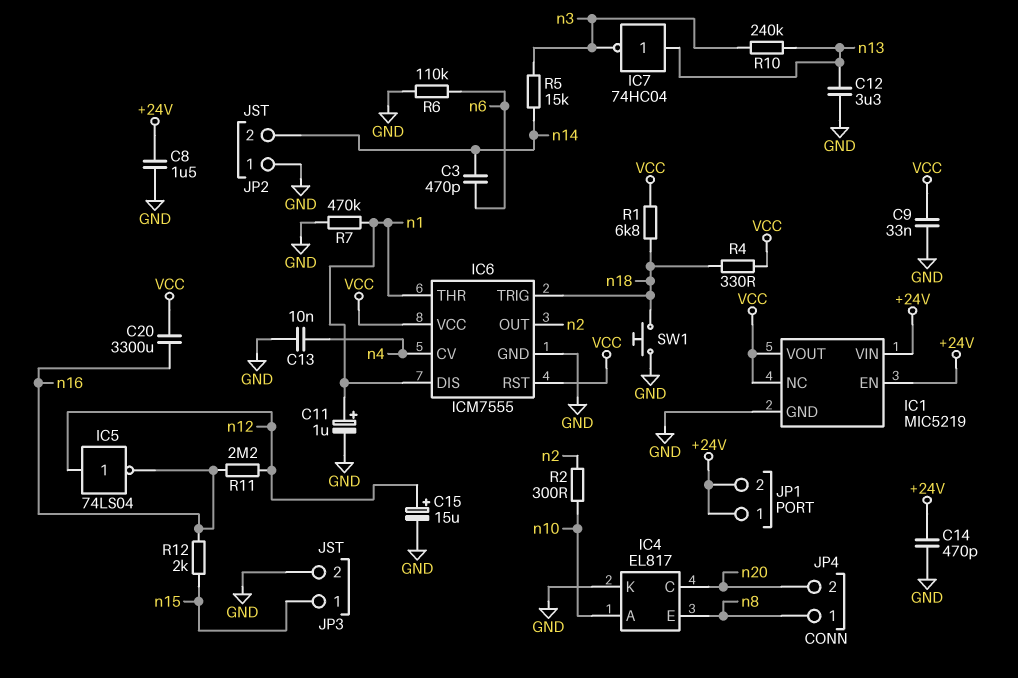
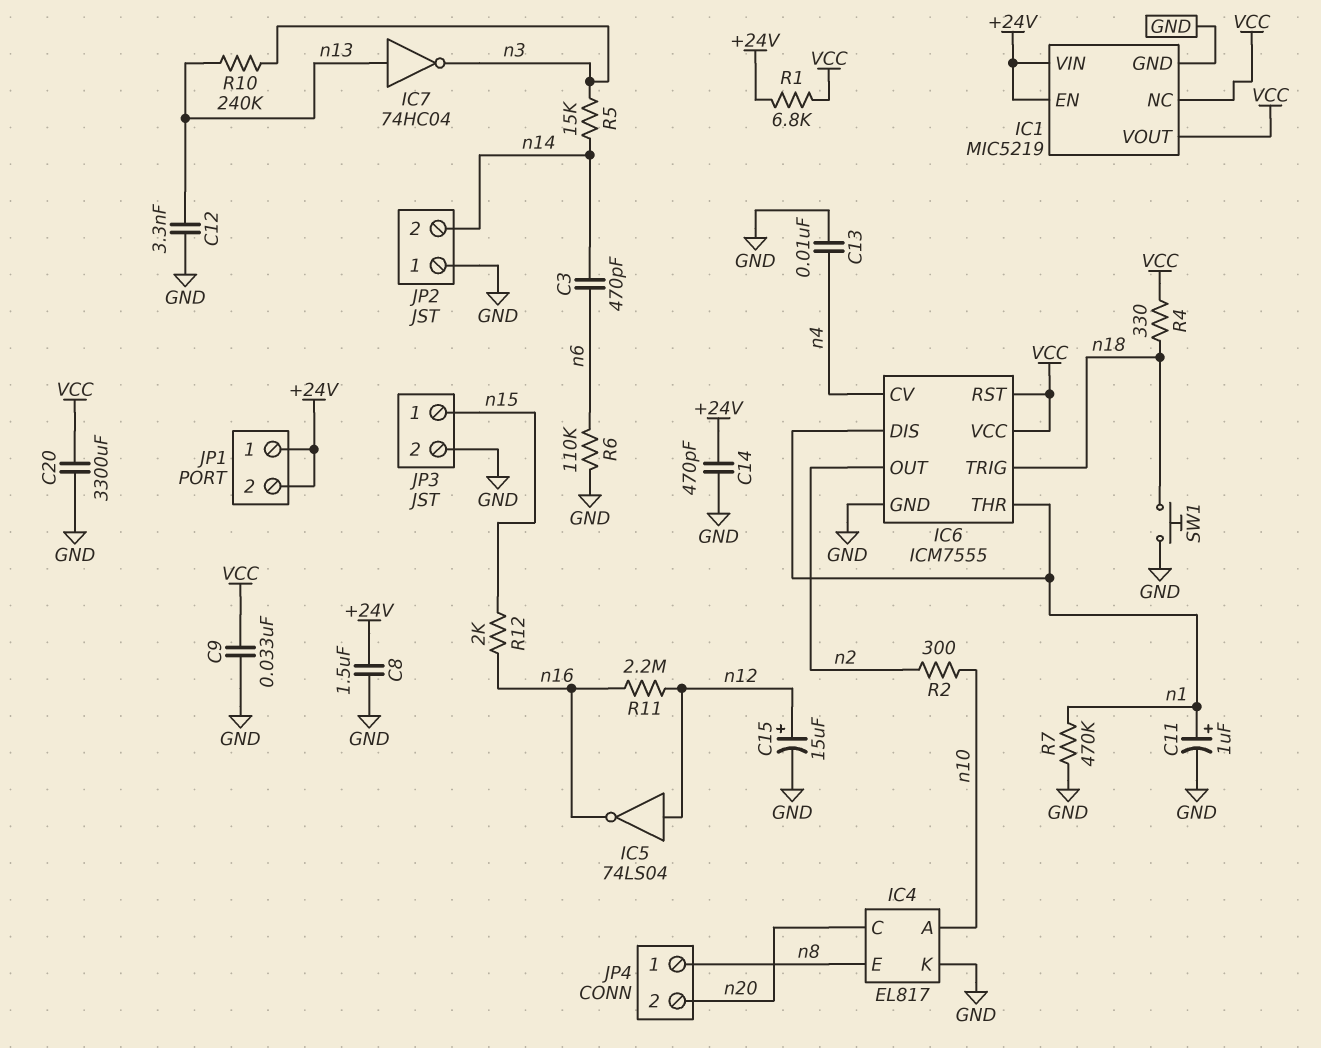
C12: 3.3uF (GND, n13) -> 3.3nF (GND, n13)
C20: 3300uF (VCC, n16) -> 3300uF (GND, VCC)
R1: 6.8k (VCC, n18) -> 6.8k (+24V, VCC)

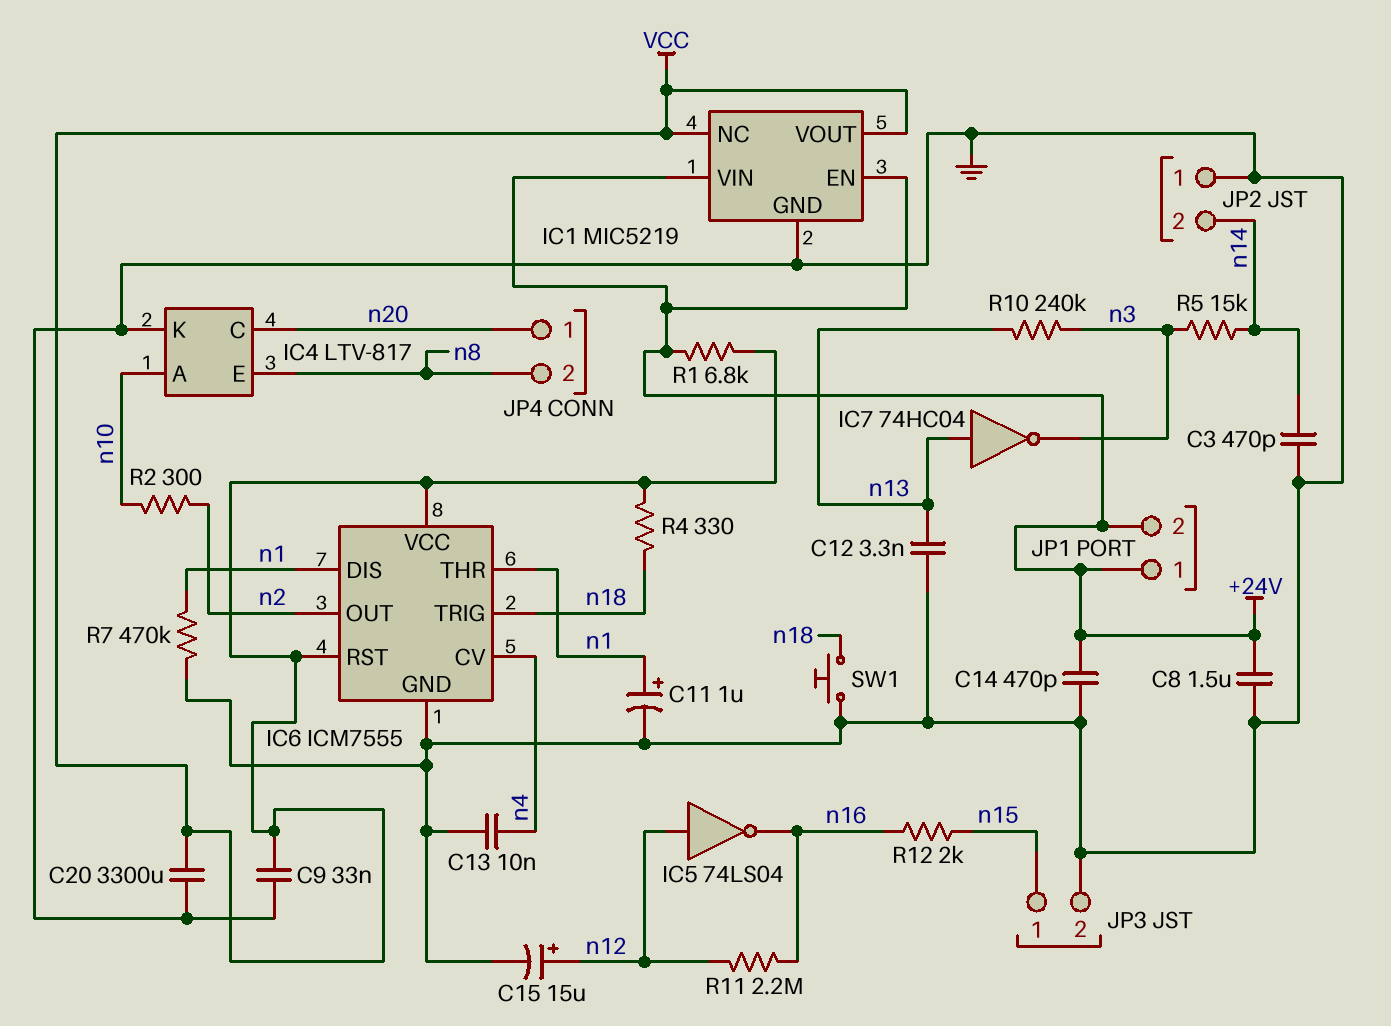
C3: 470pF (n6, n14) -> 470pF (GND, n14)
IC4: EL817 -> LTV-817
JP4 pin 1: n8 -> n20
JP4 pin 2: n20 -> n8
R6: 110k (GND, n6) -> none

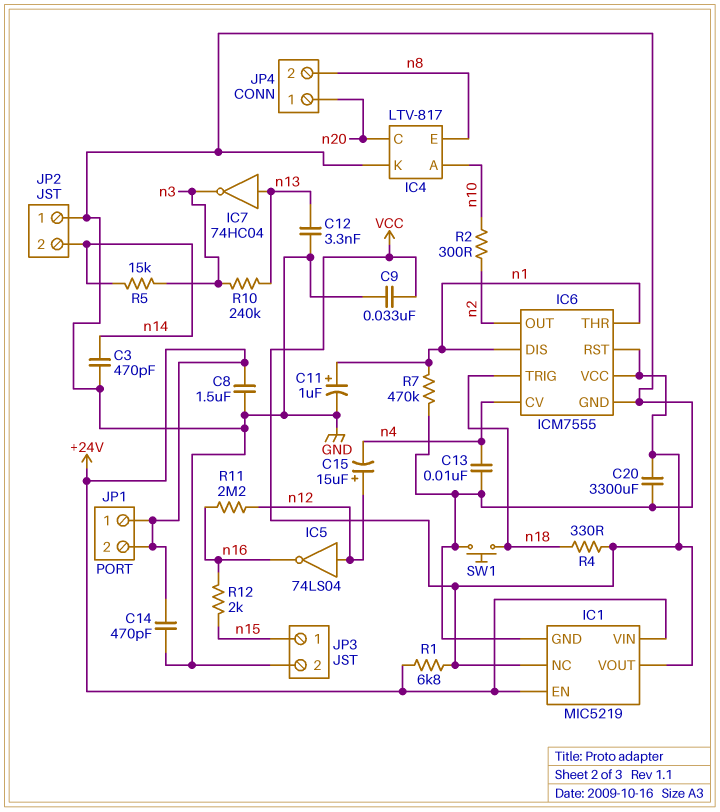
C15: 15uF (plus n12, minus GND) -> 15uF (plus n12, minus n4)

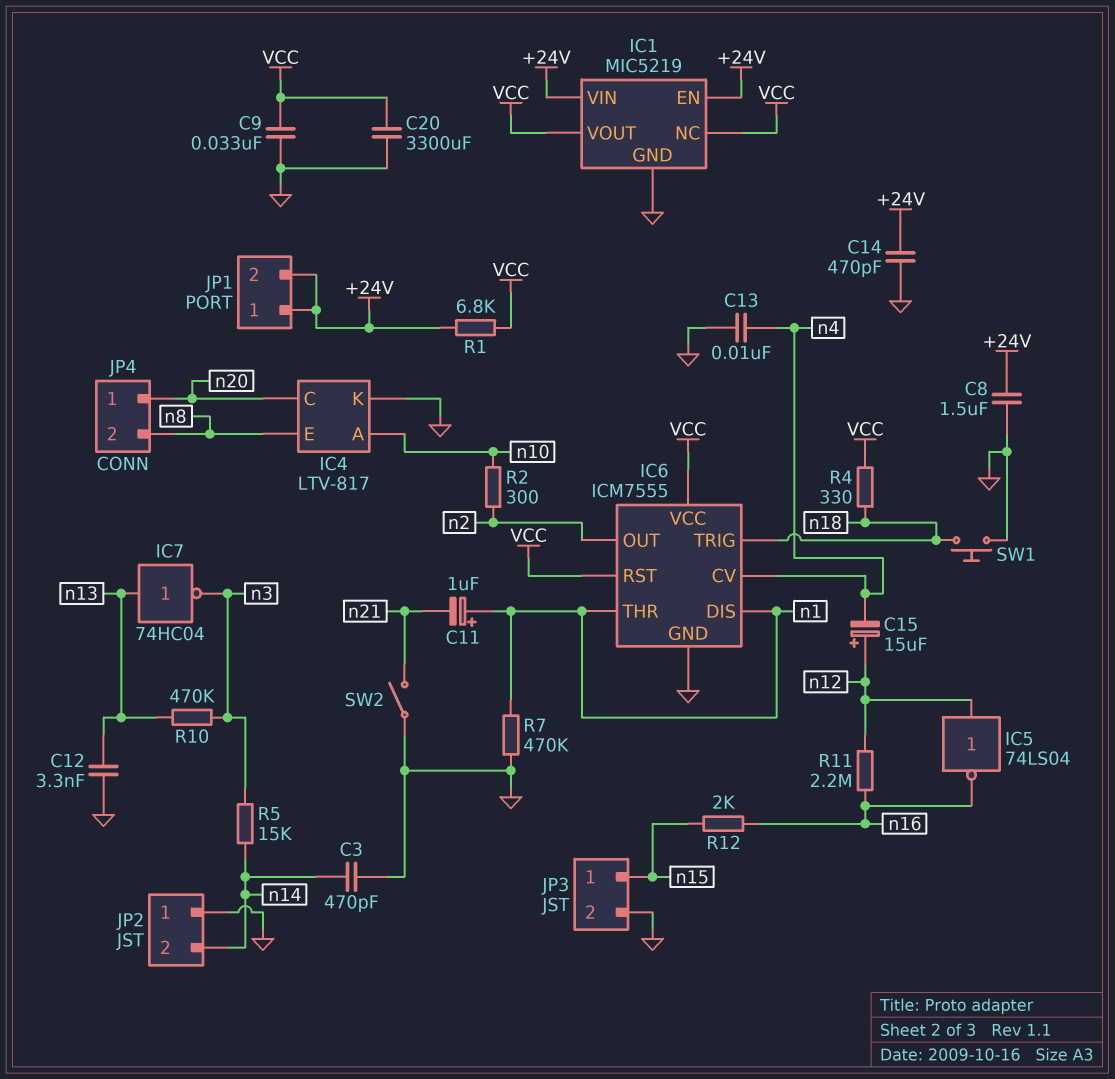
C11: 1uF (plus n1, minus GND) -> 1uF (plus n1, minus n21)
R10: 240k (n3, n13) -> 470k (n3, n13)
SW2: none -> switch (GND, n21)

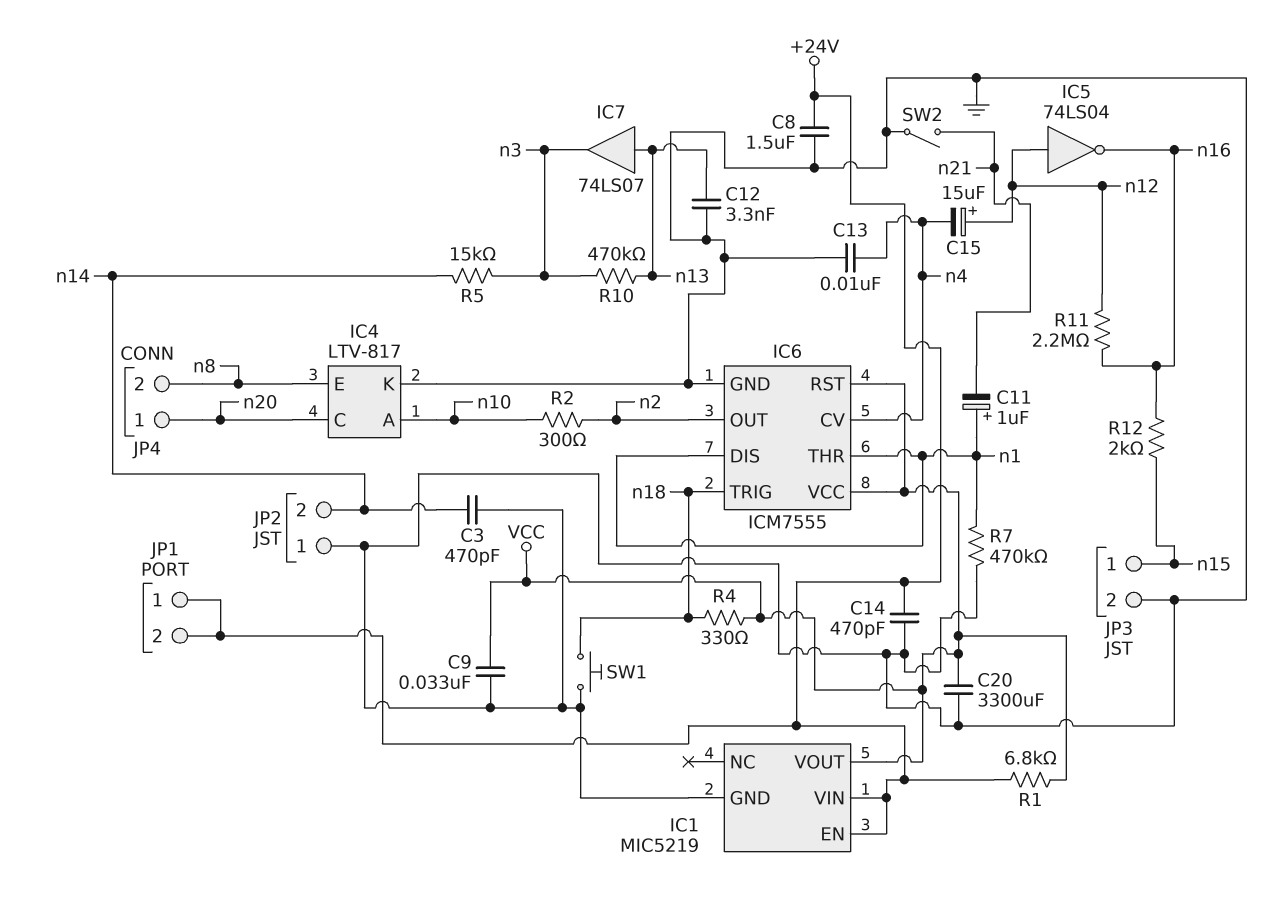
IC1 pin NC: VCC -> none
IC7: NOT 74HC04 (in n13, out n3) -> buffer 74LS07 (in n13, out n3)

